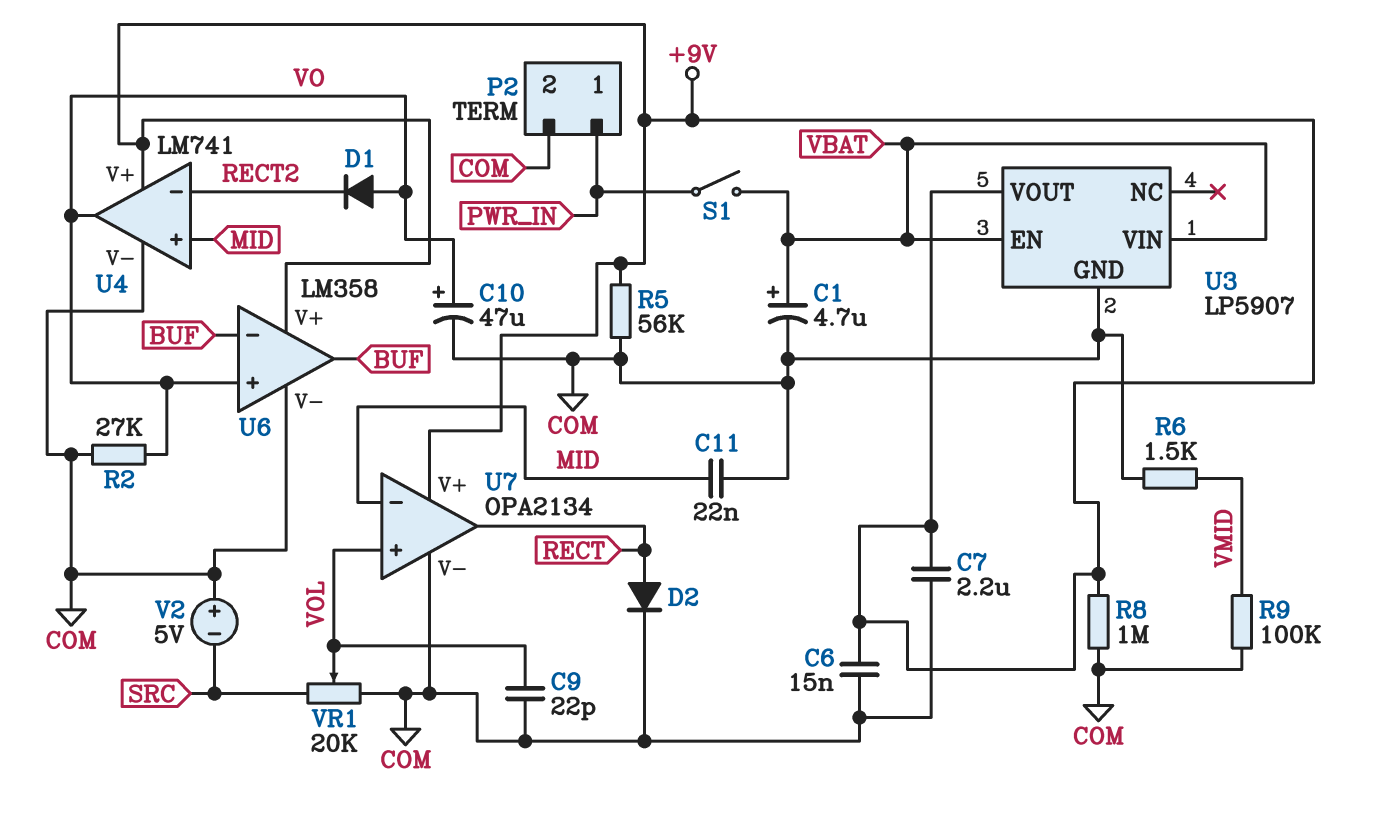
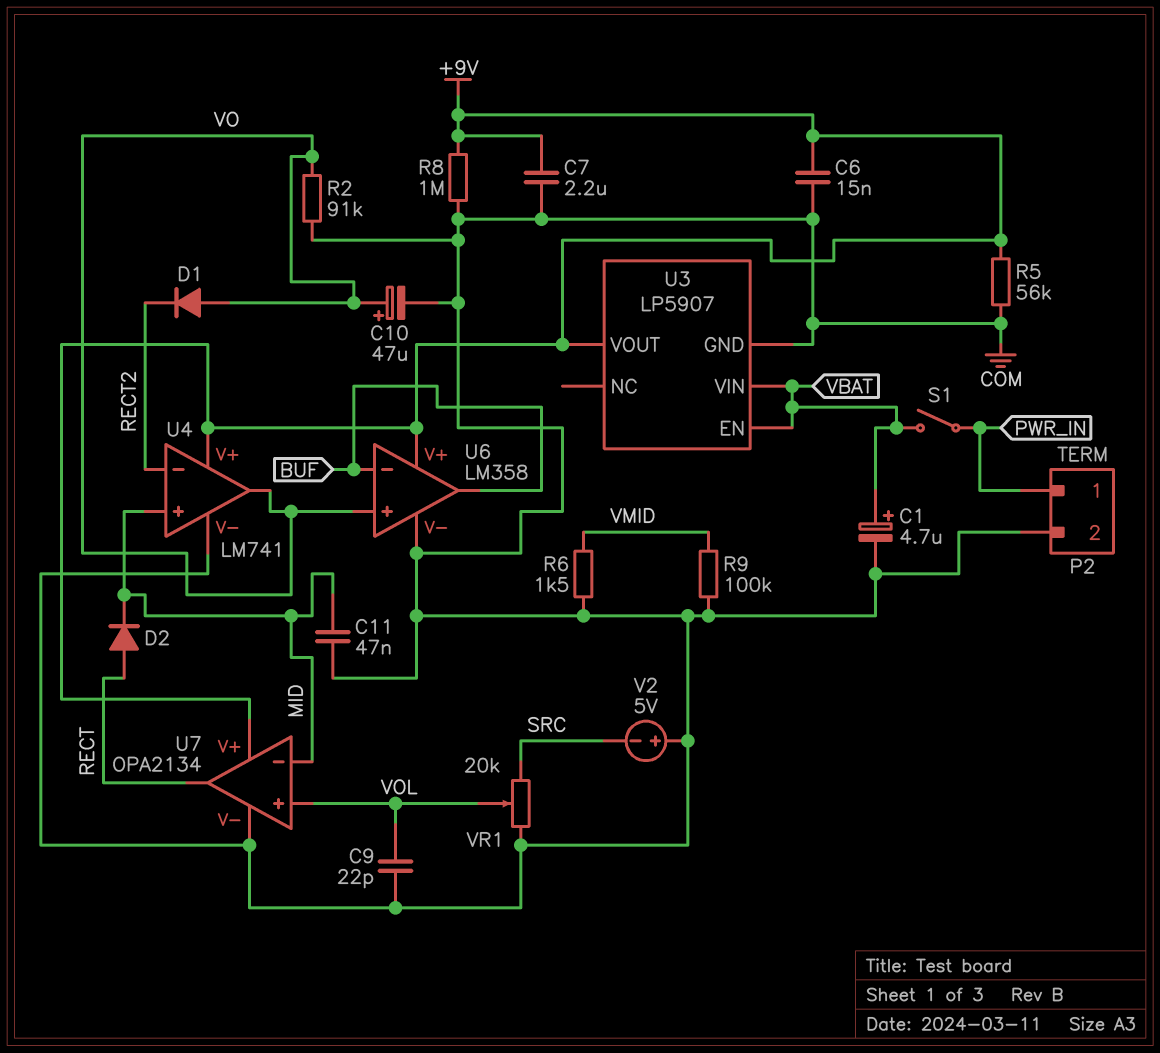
C11: 22nF (COM, MID) -> 47nF (COM, MID)
D2: diode (A RECT, K COM) -> diode (A RECT, K MID)
R2: 27k (COM, VO) -> 91k (COM, VO)

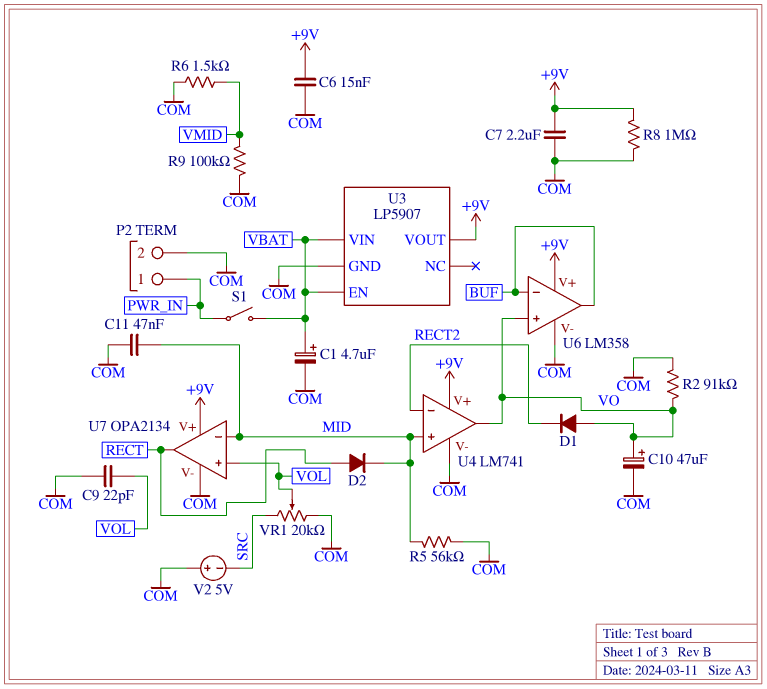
R5: 56k (+9V, COM) -> 56k (COM, MID)

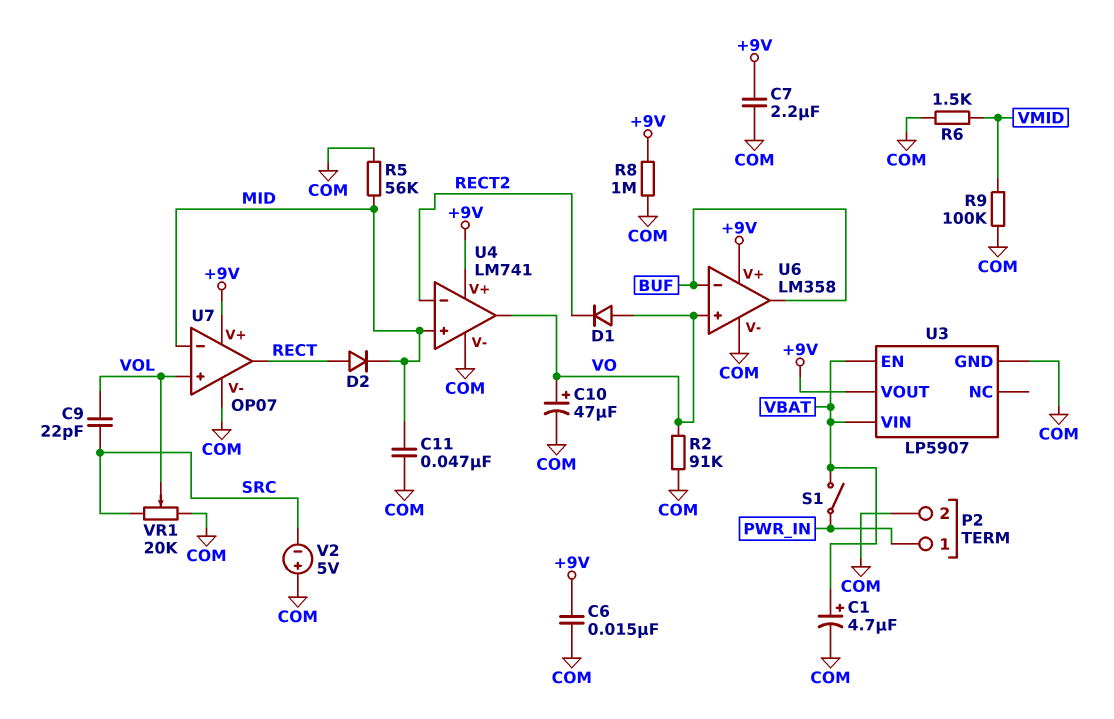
C9: 22pF (COM, VOL) -> 22pF (SRC, VOL)
U7: OPA2134 -> OP07

